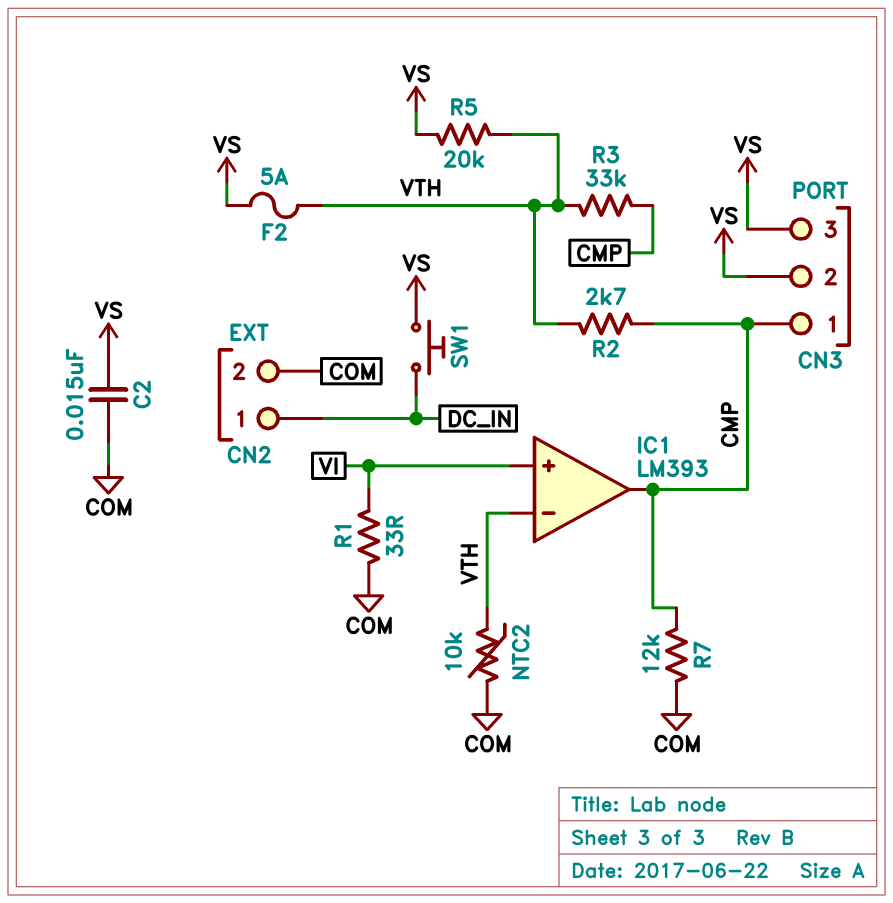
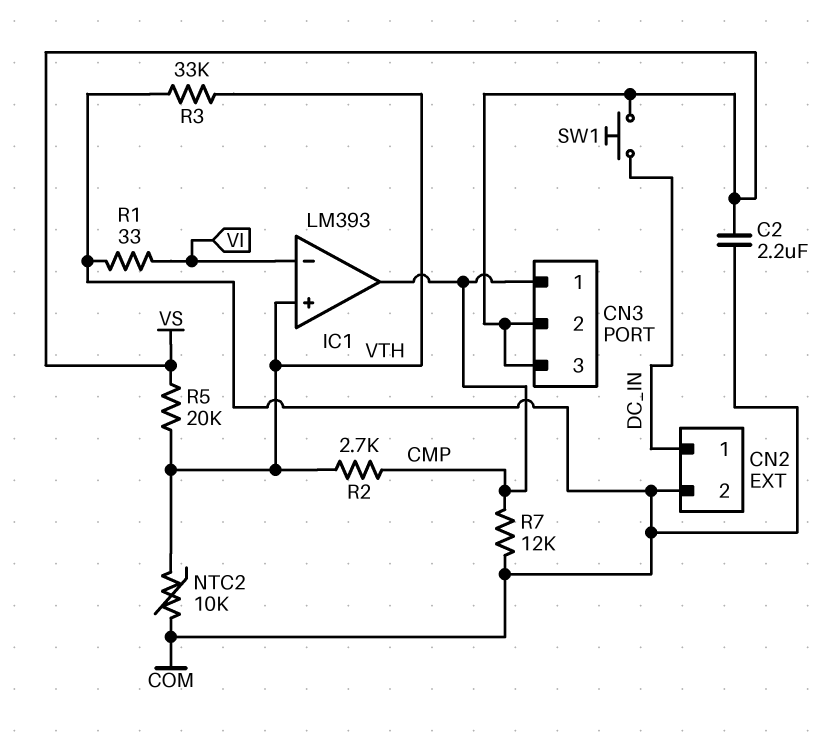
C2: 15nF (COM, VS) -> 2.2uF (COM, VS)
F2: 5A (VS, VTH) -> none
IC1 pin in+: VI -> VTH
IC1 pin in-: VTH -> VI
R3: 33k (CMP, VTH) -> 33k (COM, VTH)

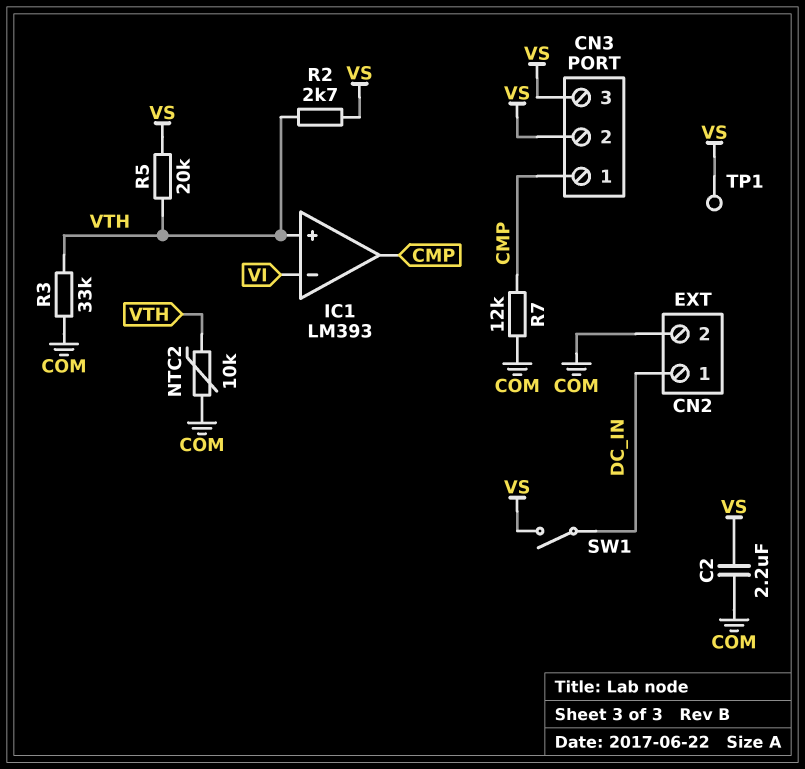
R1: 33 (COM, VI) -> none
R2: 2.7k (CMP, VTH) -> 2.7k (VS, VTH)
SW1: button (DC_IN, VS) -> switch (DC_IN, VS)
TP1: none -> test point (VS)

